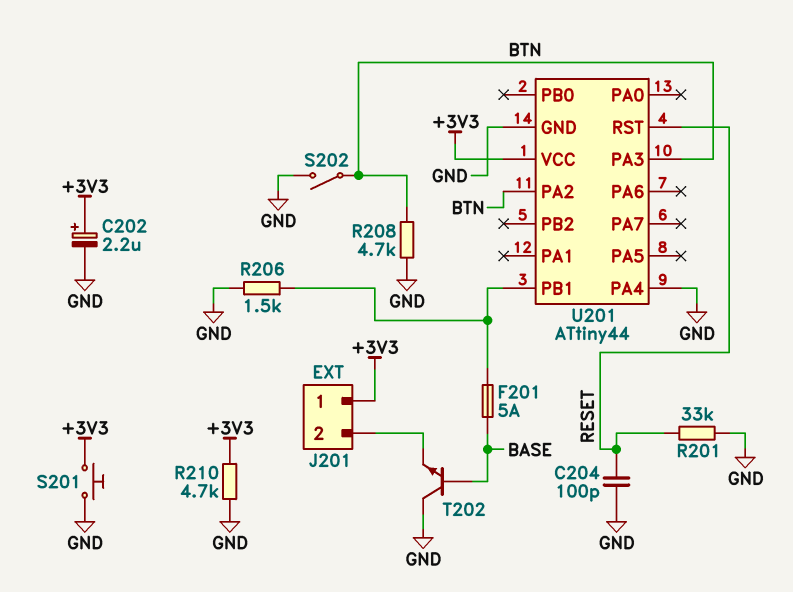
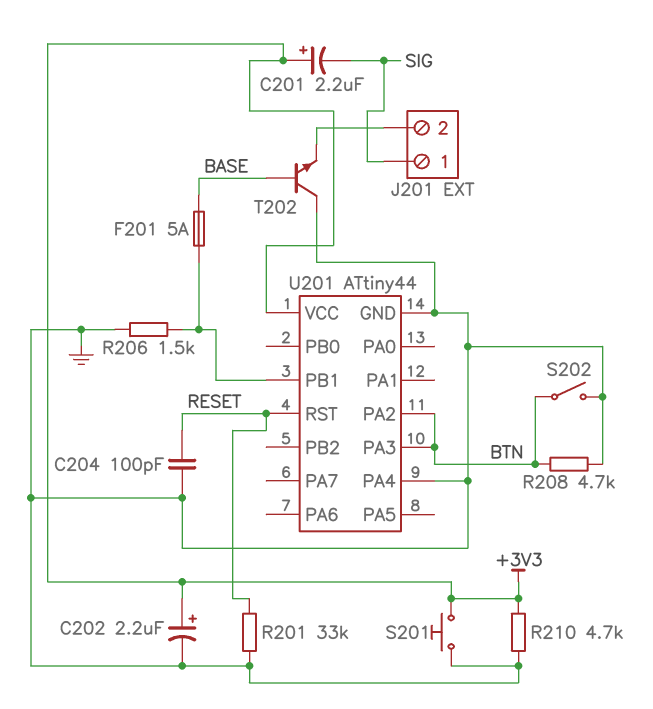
C201: none -> 2.2uF (plus +3V3, minus SIG)
J201 pin 1: +3V3 -> SIG

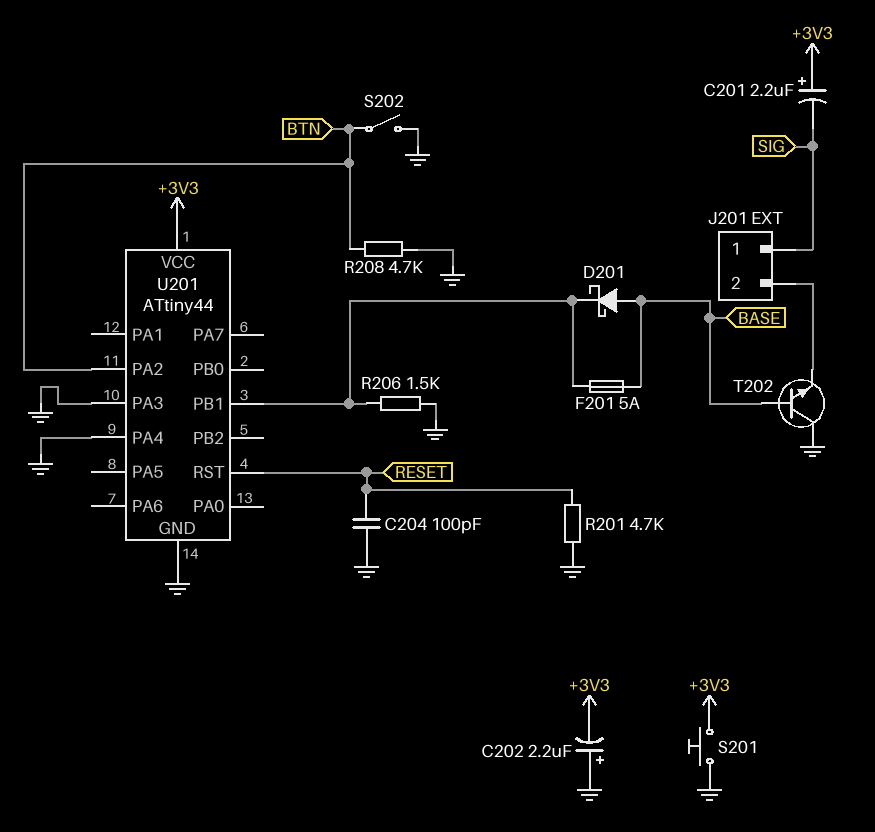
C202: 2.2uF (plus +3V3, minus GND) -> 2.2uF (plus GND, minus +3V3)
D201: none -> schottky (A BASE, K U201/PB1)
R201: 33k (GND, RESET) -> 4.7k (GND, RESET)
R210: 4.7k (+3V3, GND) -> none
U201 pin PA3: BTN -> GND

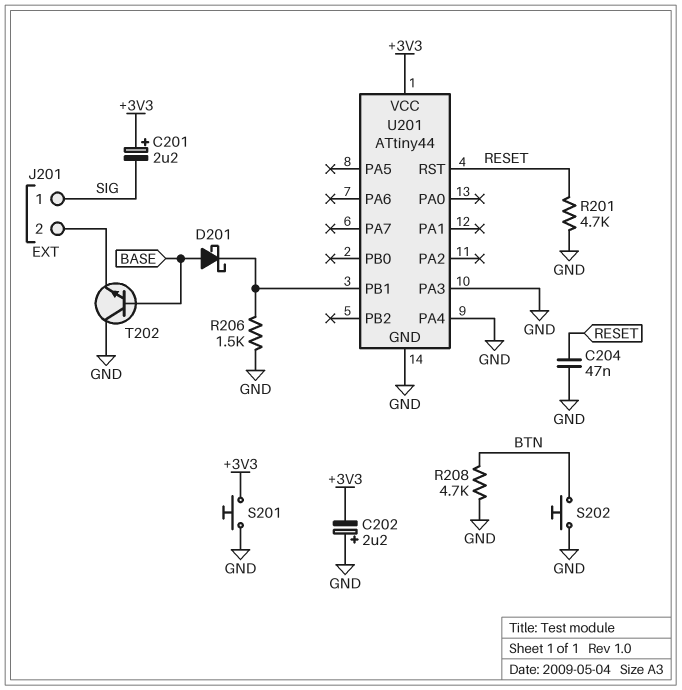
C204: 100pF (GND, RESET) -> 47nF (GND, RESET)
F201: 5A (BASE, U201/PB1) -> none
S202: switch (BTN, GND) -> button (BTN, GND)
U201 pin PA2: BTN -> none

